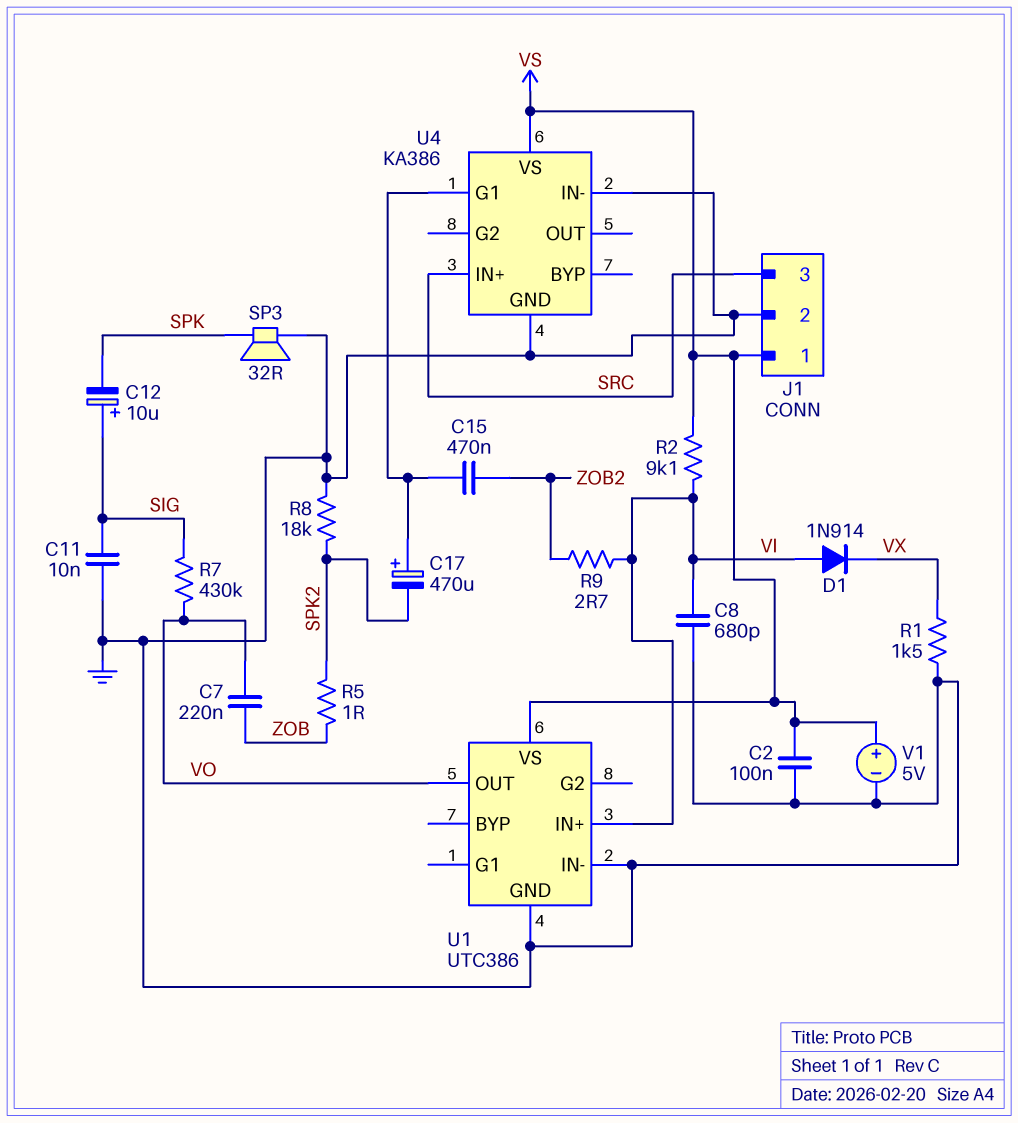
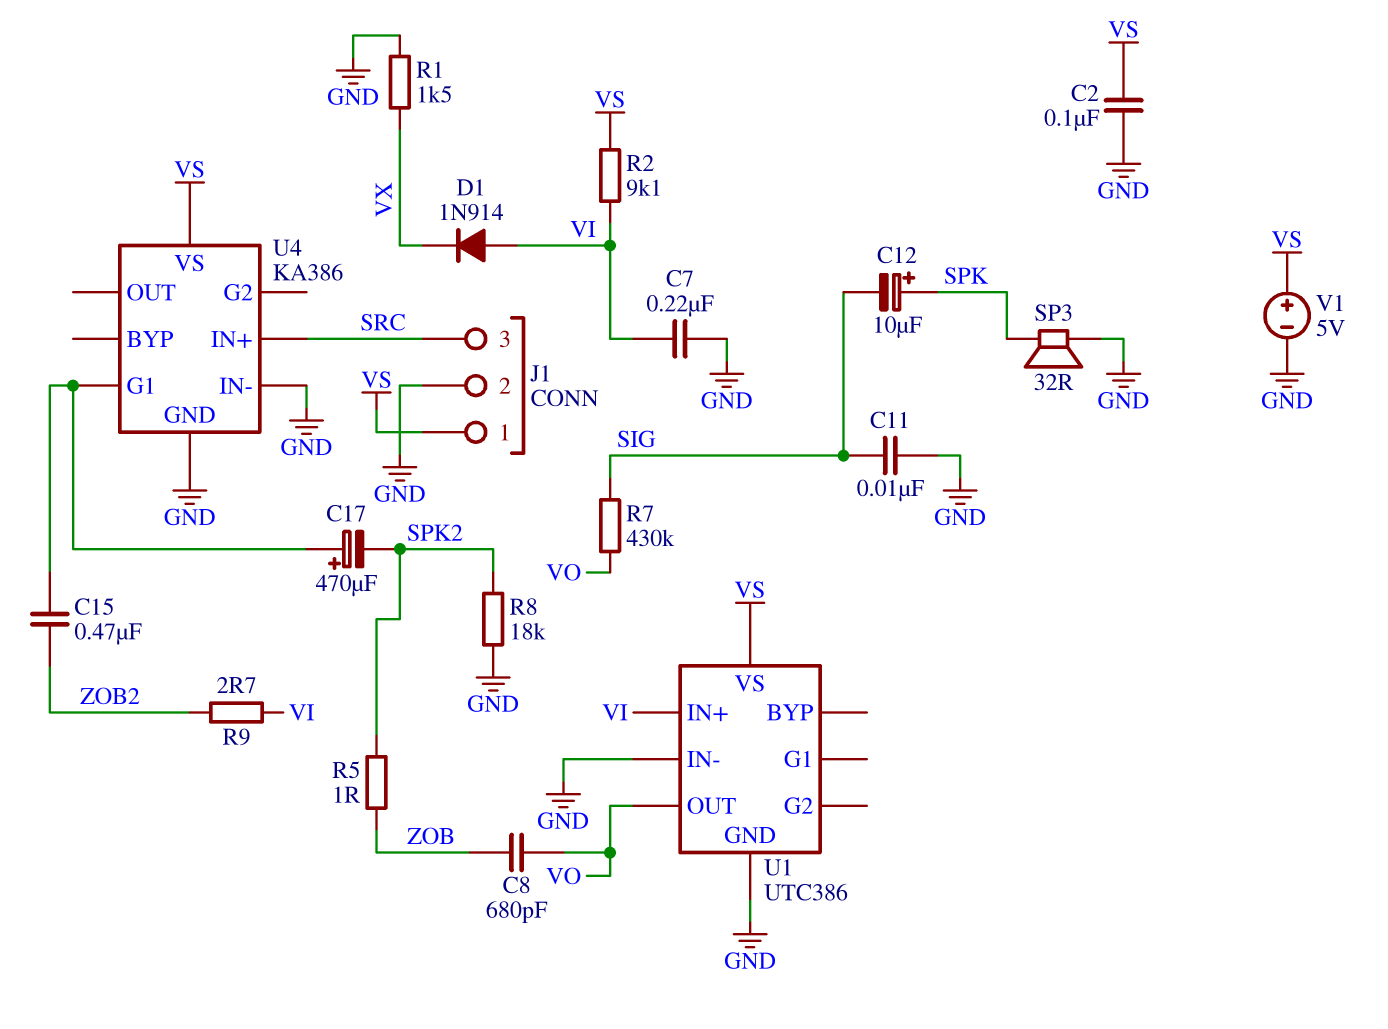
C7: 220nF (VO, ZOB) -> 220nF (GND, VI)
C8: 680pF (GND, VI) -> 680pF (VO, ZOB)
C12: 10uF (plus SIG, minus SPK) -> 10uF (plus SPK, minus SIG)

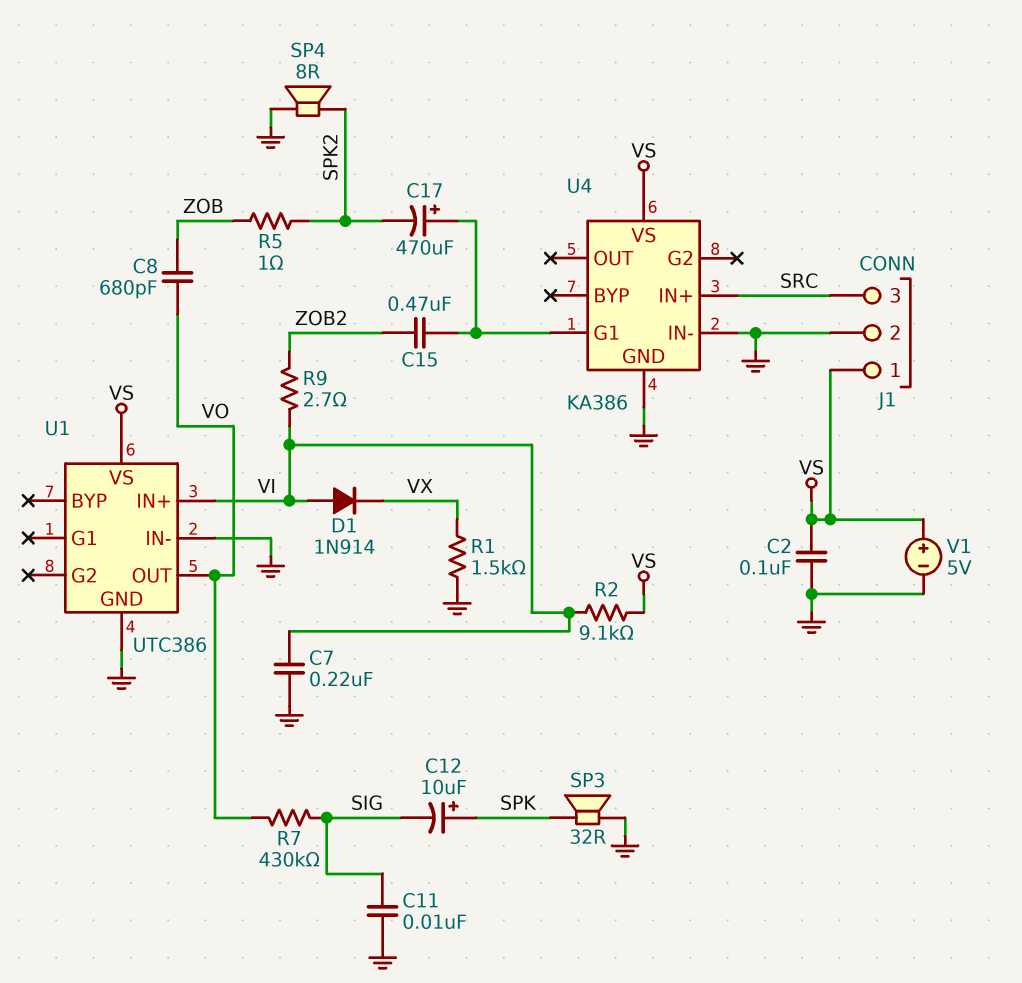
R8: 18k (GND, SPK2) -> none
SP4: none -> speaker 8R (GND, SPK2)

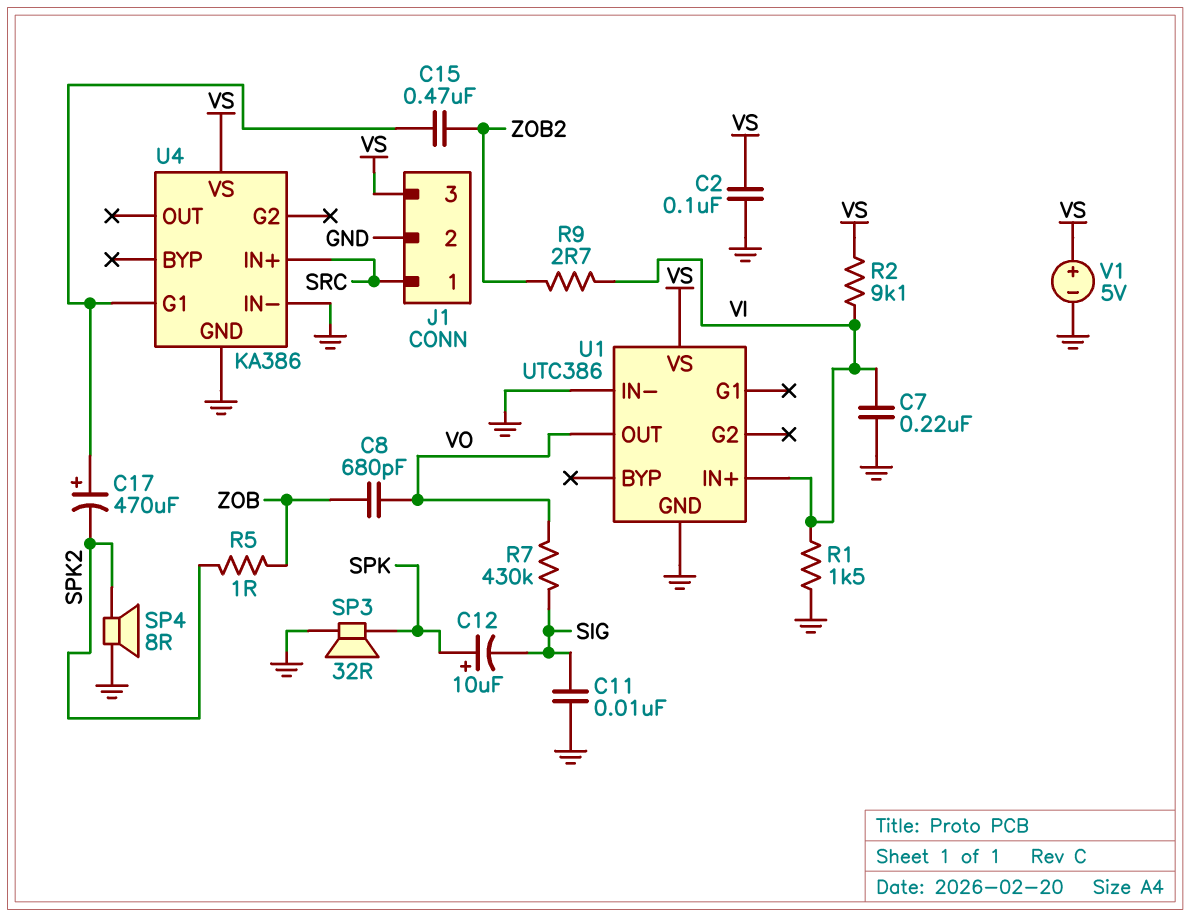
D1: diode 1N914 (A VI, K VX) -> none
J1 pin 1: VS -> SRC
J1 pin 3: SRC -> VS
R1: 1.5k (GND, VX) -> 1.5k (GND, VI)

